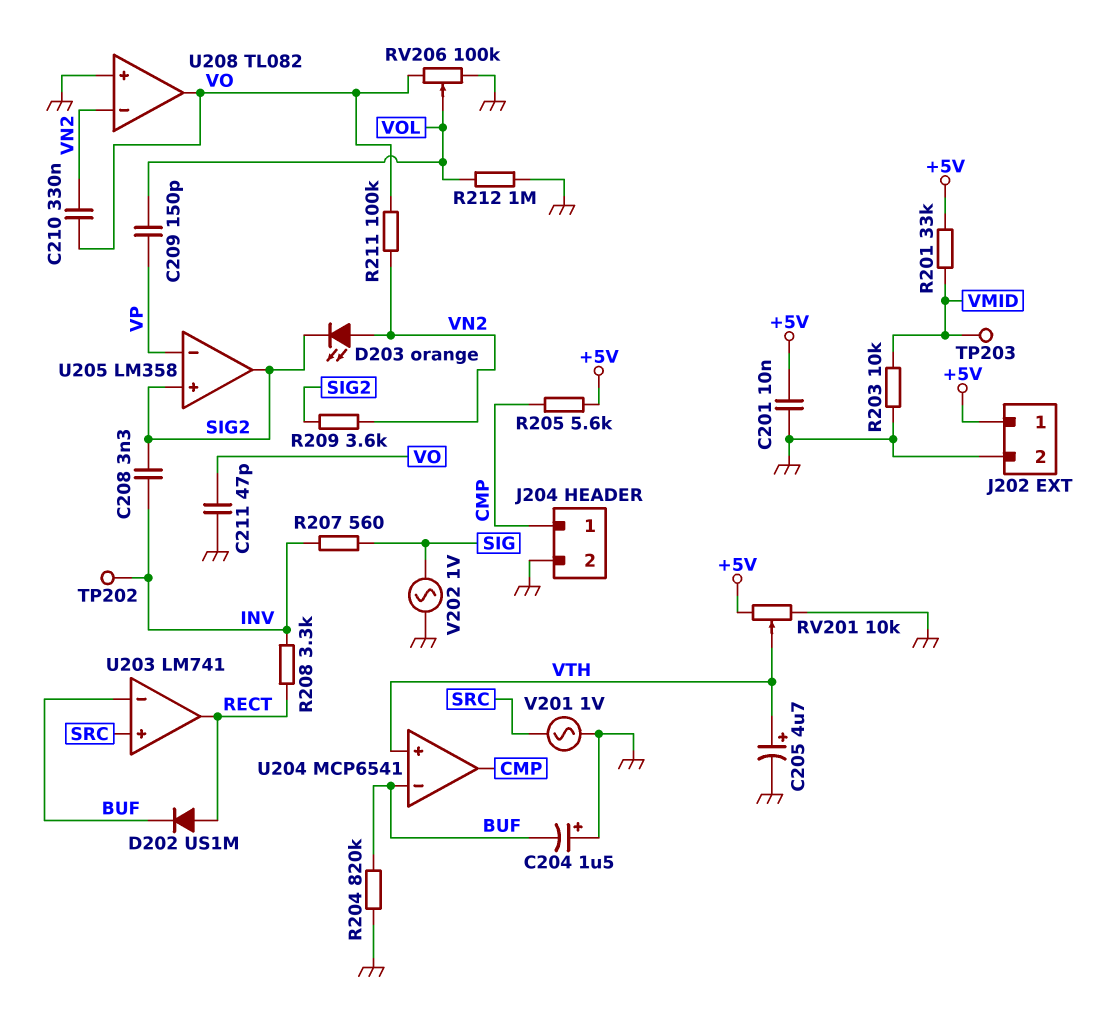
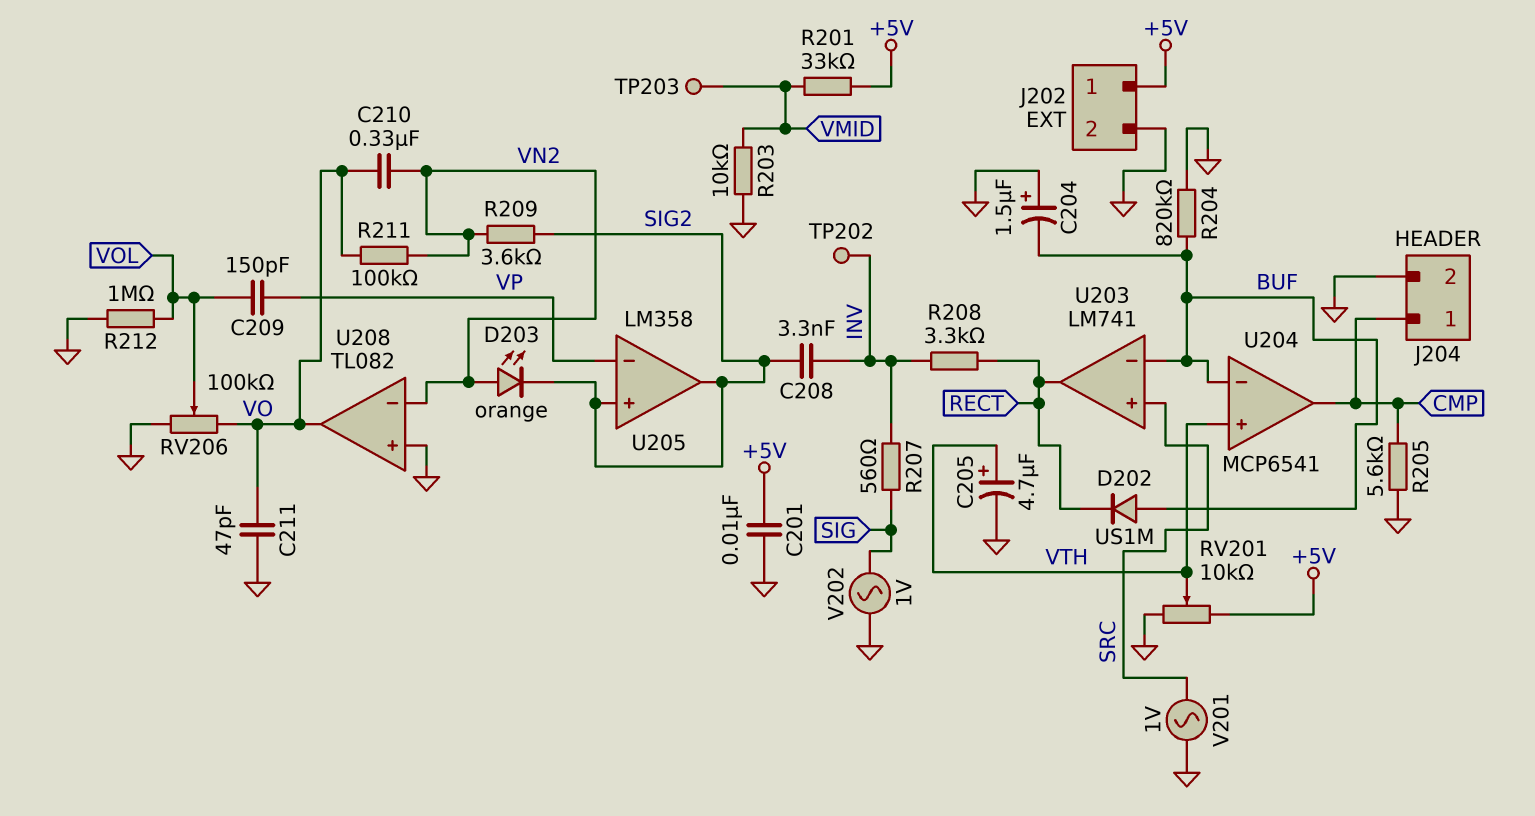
D202: diode US1M (A RECT, K BUF) -> diode US1M (A BUF, K RECT)
R205: 5.6k (+5V, CMP) -> 5.6k (CMP, GND)

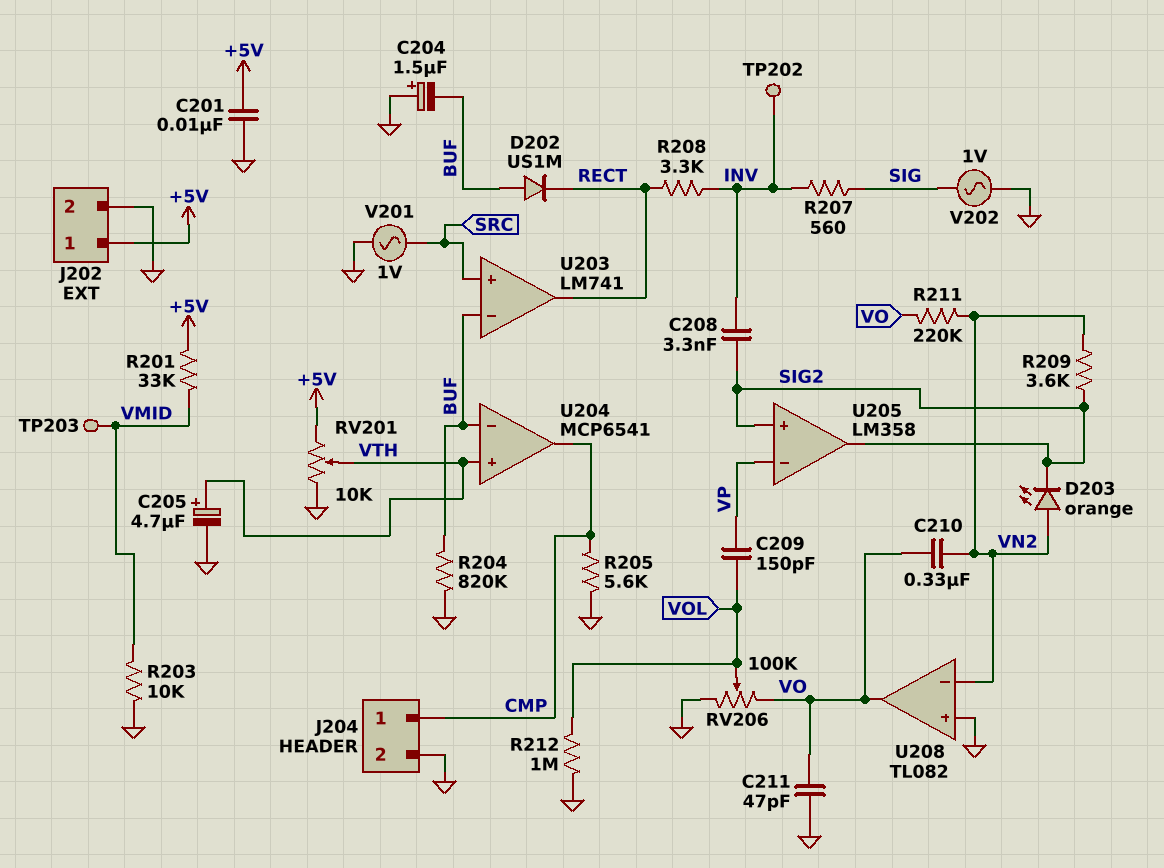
R211: 100k (VN2, VO) -> 220k (VN2, VO)

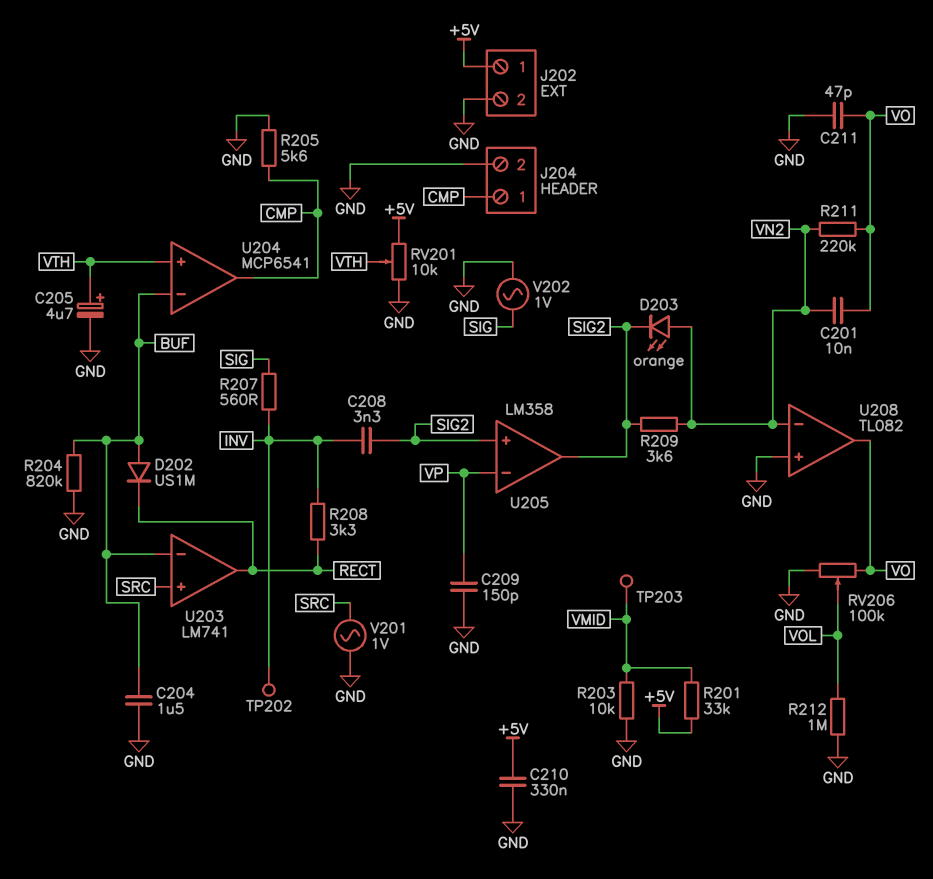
C201: 10nF (+5V, GND) -> 10nF (VN2, VO)
C204: 1.5uF (plus GND, minus BUF) -> 1.5uF (BUF, GND)
C209: 150pF (VOL, VP) -> 150pF (GND, VP)
C210: 330nF (VN2, VO) -> 330nF (+5V, GND)

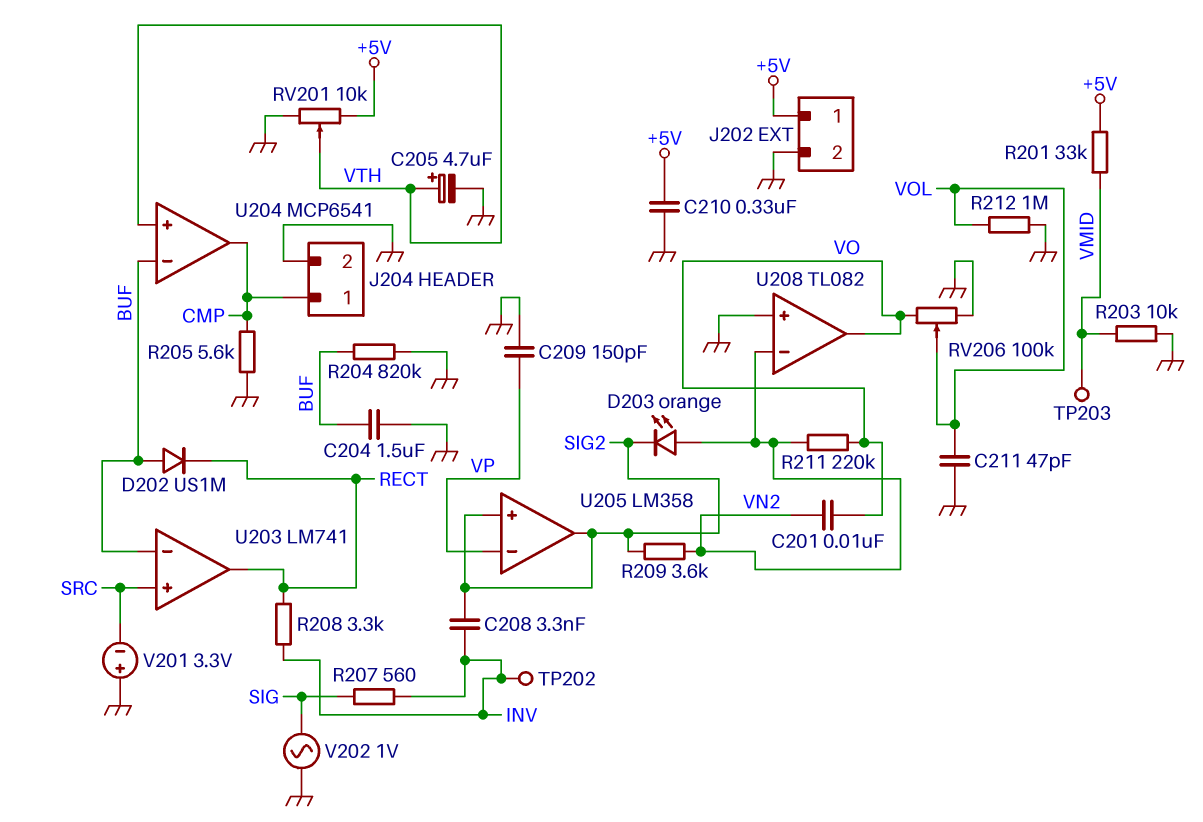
C211: 47pF (GND, VO) -> 47pF (GND, VOL)
V201: AC 1V (GND, SRC) -> 3.3V (plus GND, minus SRC)

